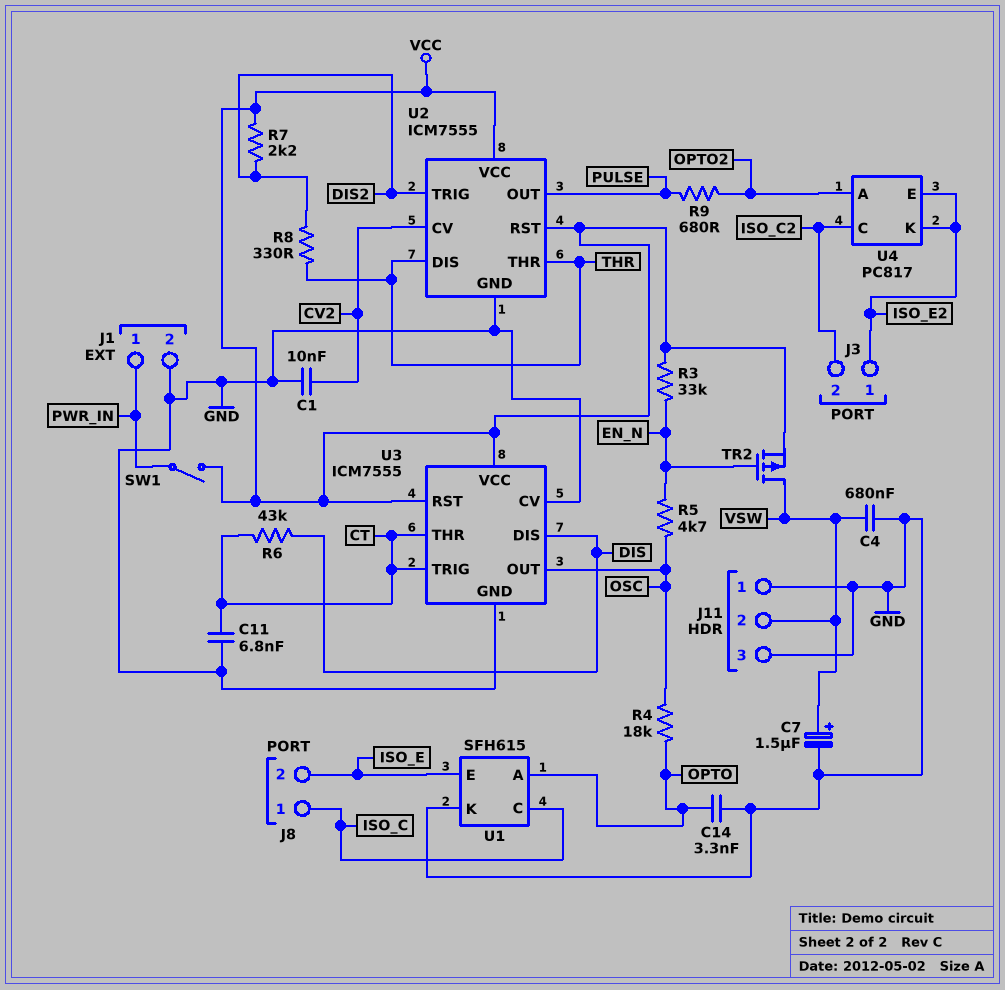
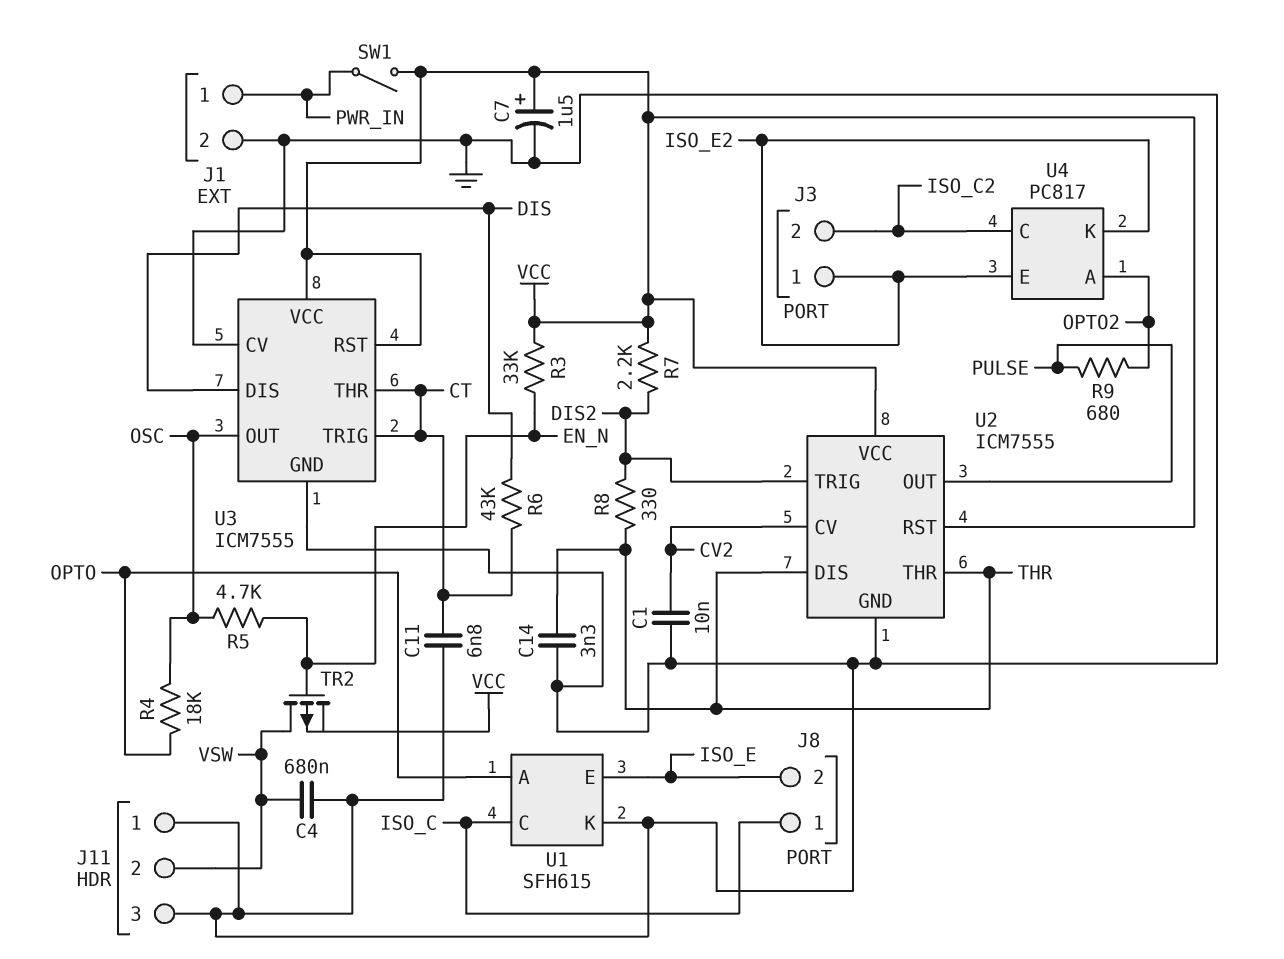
C7: 1.5uF (plus VSW, minus GND) -> 1.5uF (plus VCC, minus GND)
C14: 3.3nF (GND, OPTO) -> 3.3nF (GND, THR)

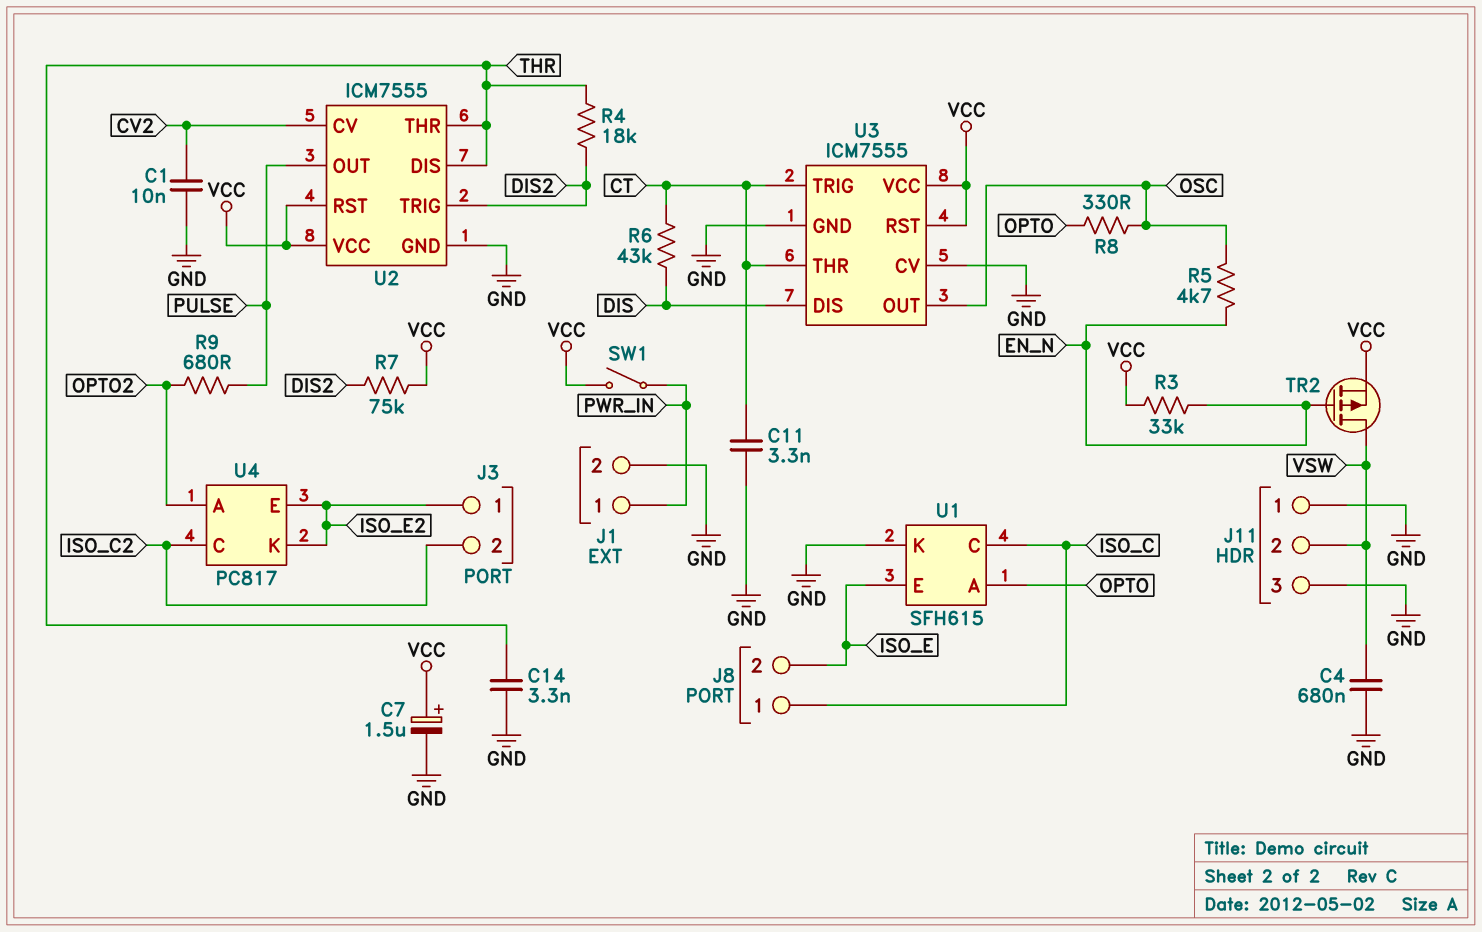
C11: 6.8nF (CT, GND) -> 3.3nF (CT, GND)
R4: 18k (OPTO, OSC) -> 18k (DIS2, THR)
R7: 2.2k (DIS2, VCC) -> 75k (DIS2, VCC)
R8: 330 (DIS2, THR) -> 330 (OPTO, OSC)

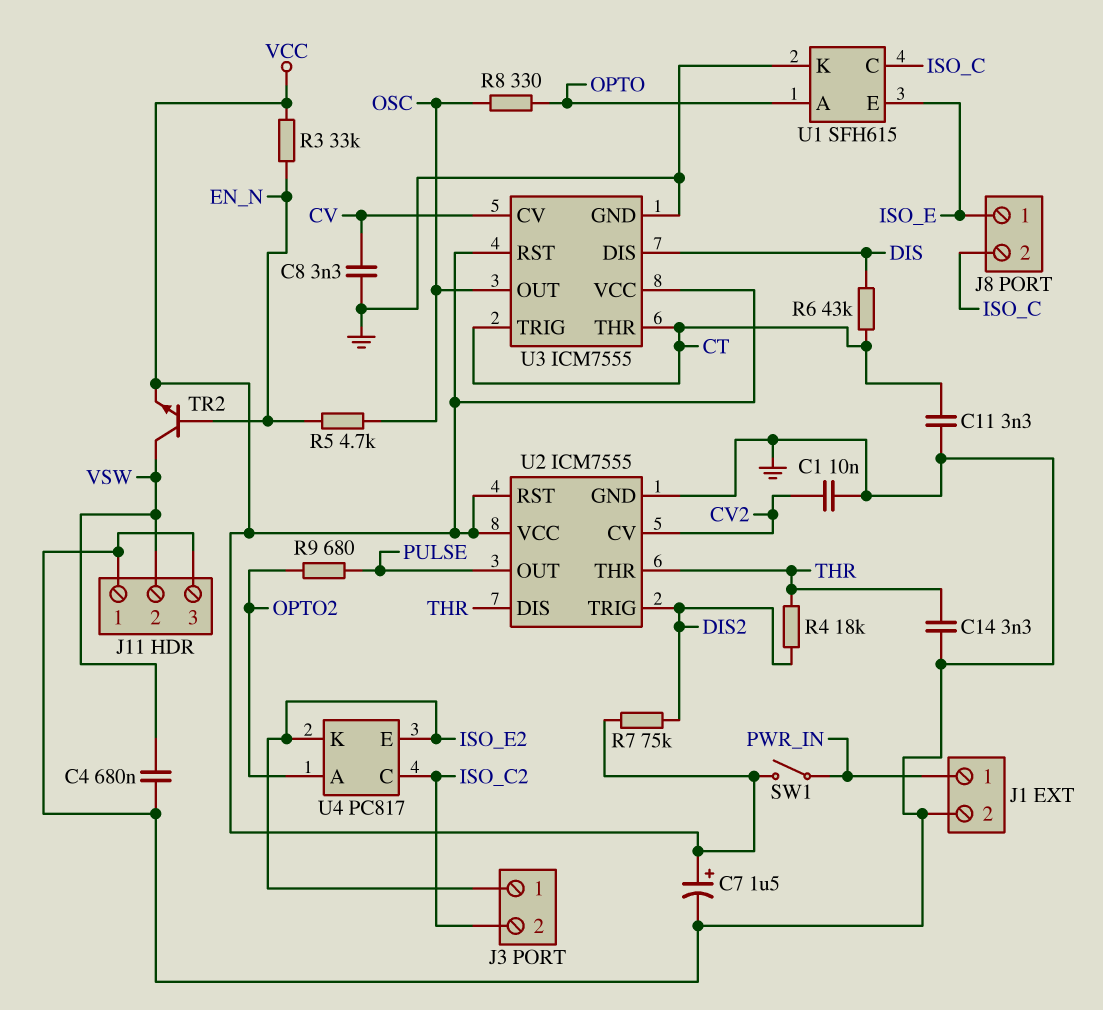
C8: none -> 3.3nF (CV, GND)
J8 pin 1: ISO_C -> ISO_E
J8 pin 2: ISO_E -> ISO_C
TR2: PMOS (G EN_N, D VSW, S VCC) -> NPN (B EN_N, C VSW, E VCC)
U3 pin CV: GND -> CV

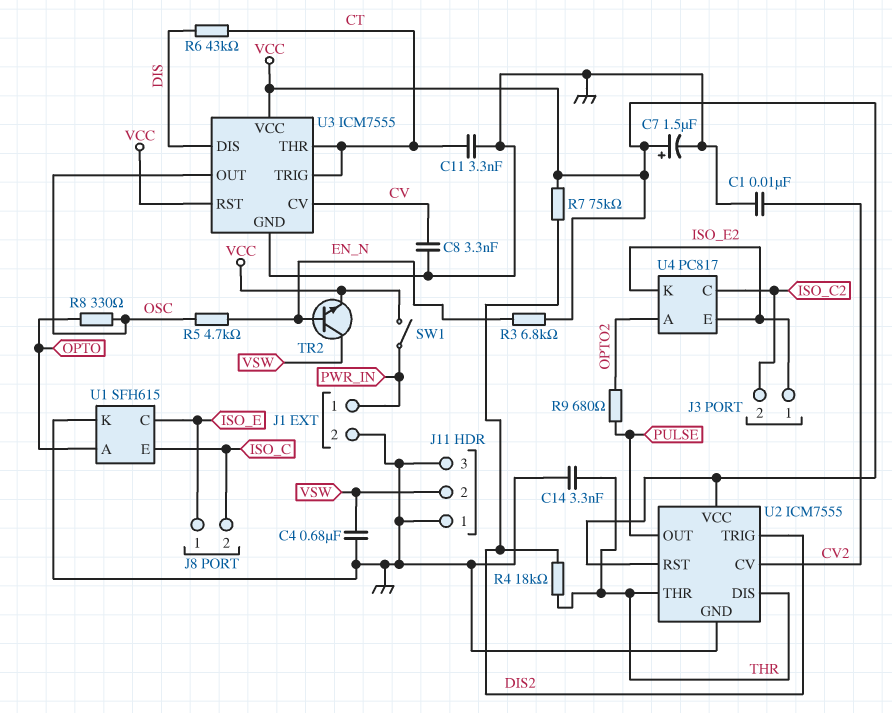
R3: 33k (EN_N, VCC) -> 6.8k (EN_N, VCC)
U1 pin C: ISO_C -> ISO_E
U1 pin E: ISO_E -> ISO_C

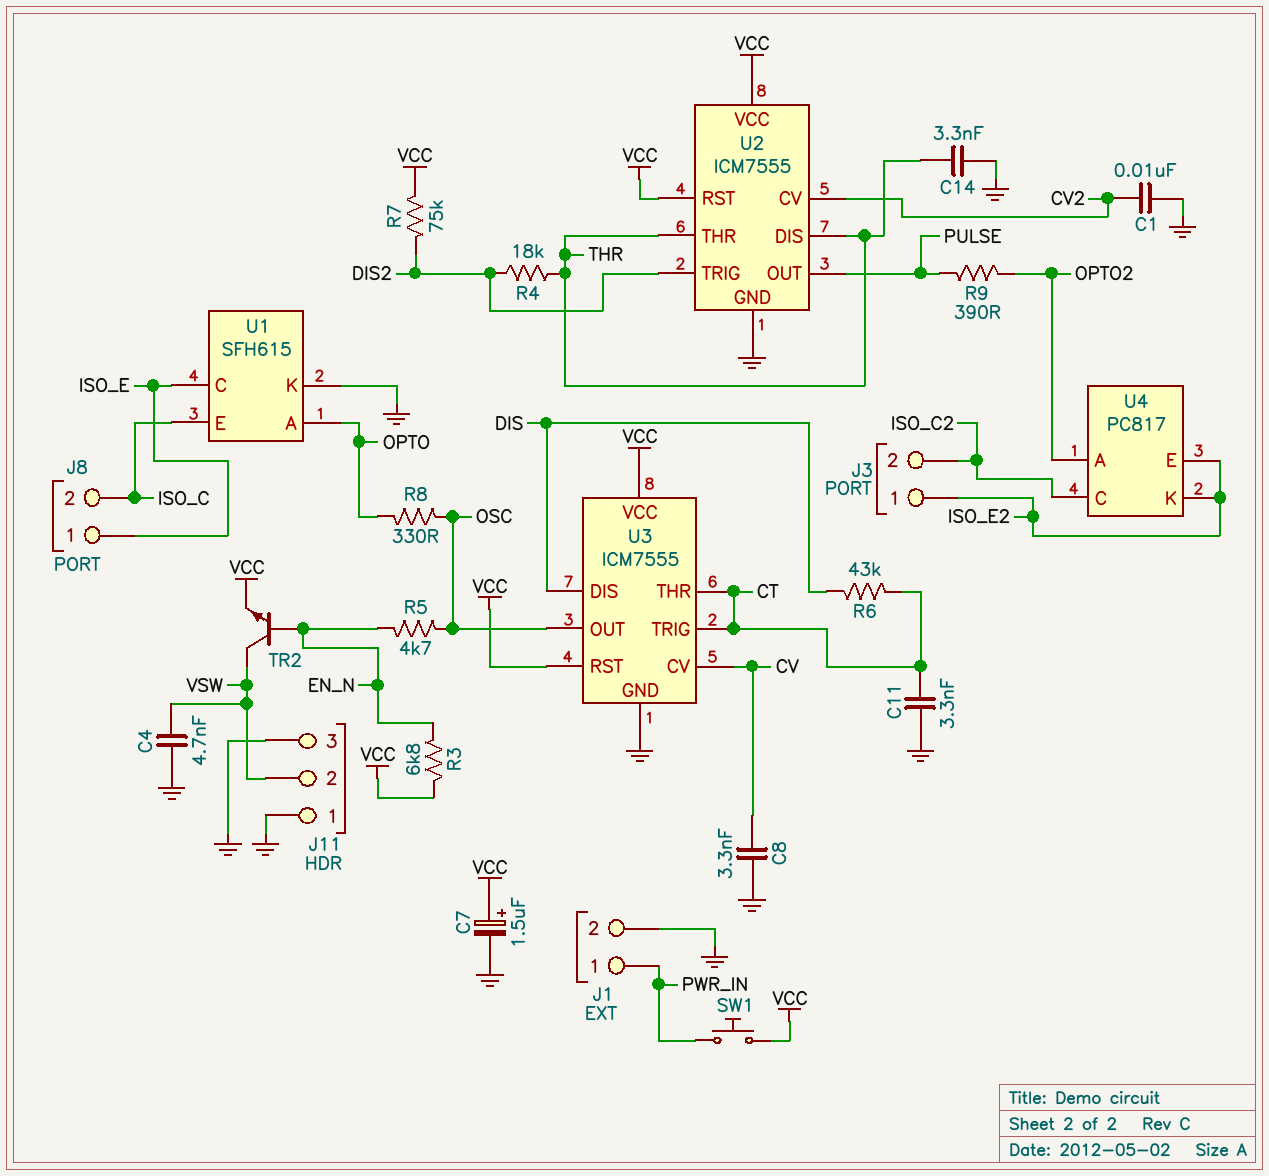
C4: 680nF (GND, VSW) -> 4.7nF (GND, VSW)
R9: 680 (OPTO2, PULSE) -> 390 (OPTO2, PULSE)
SW1: switch (PWR_IN, VCC) -> button (PWR_IN, VCC)

